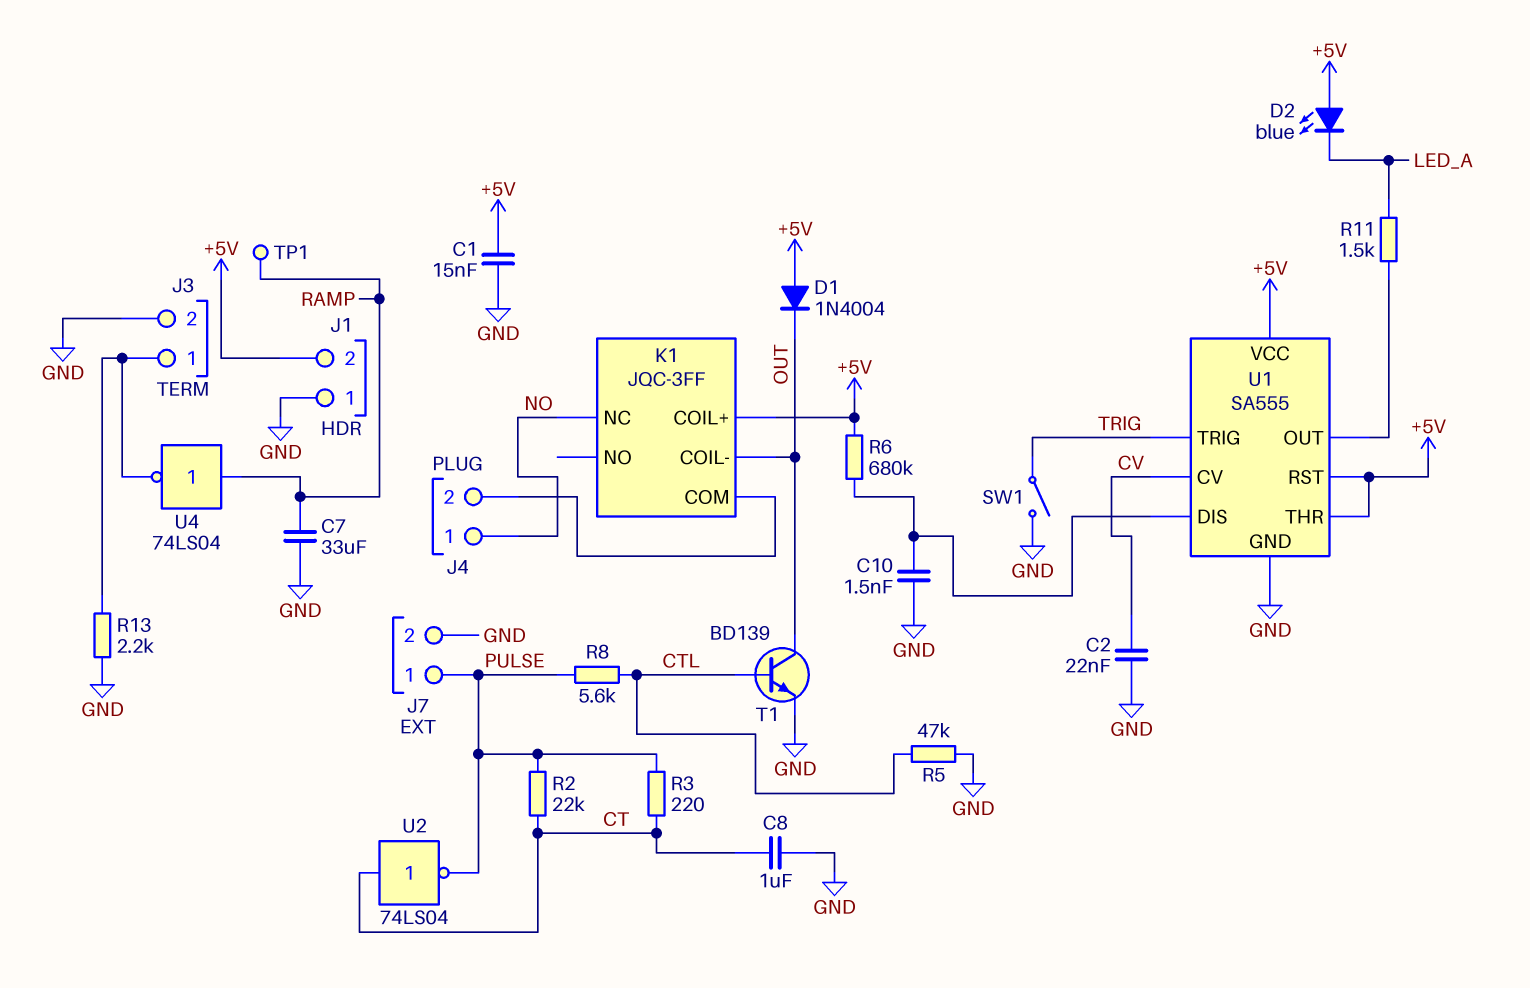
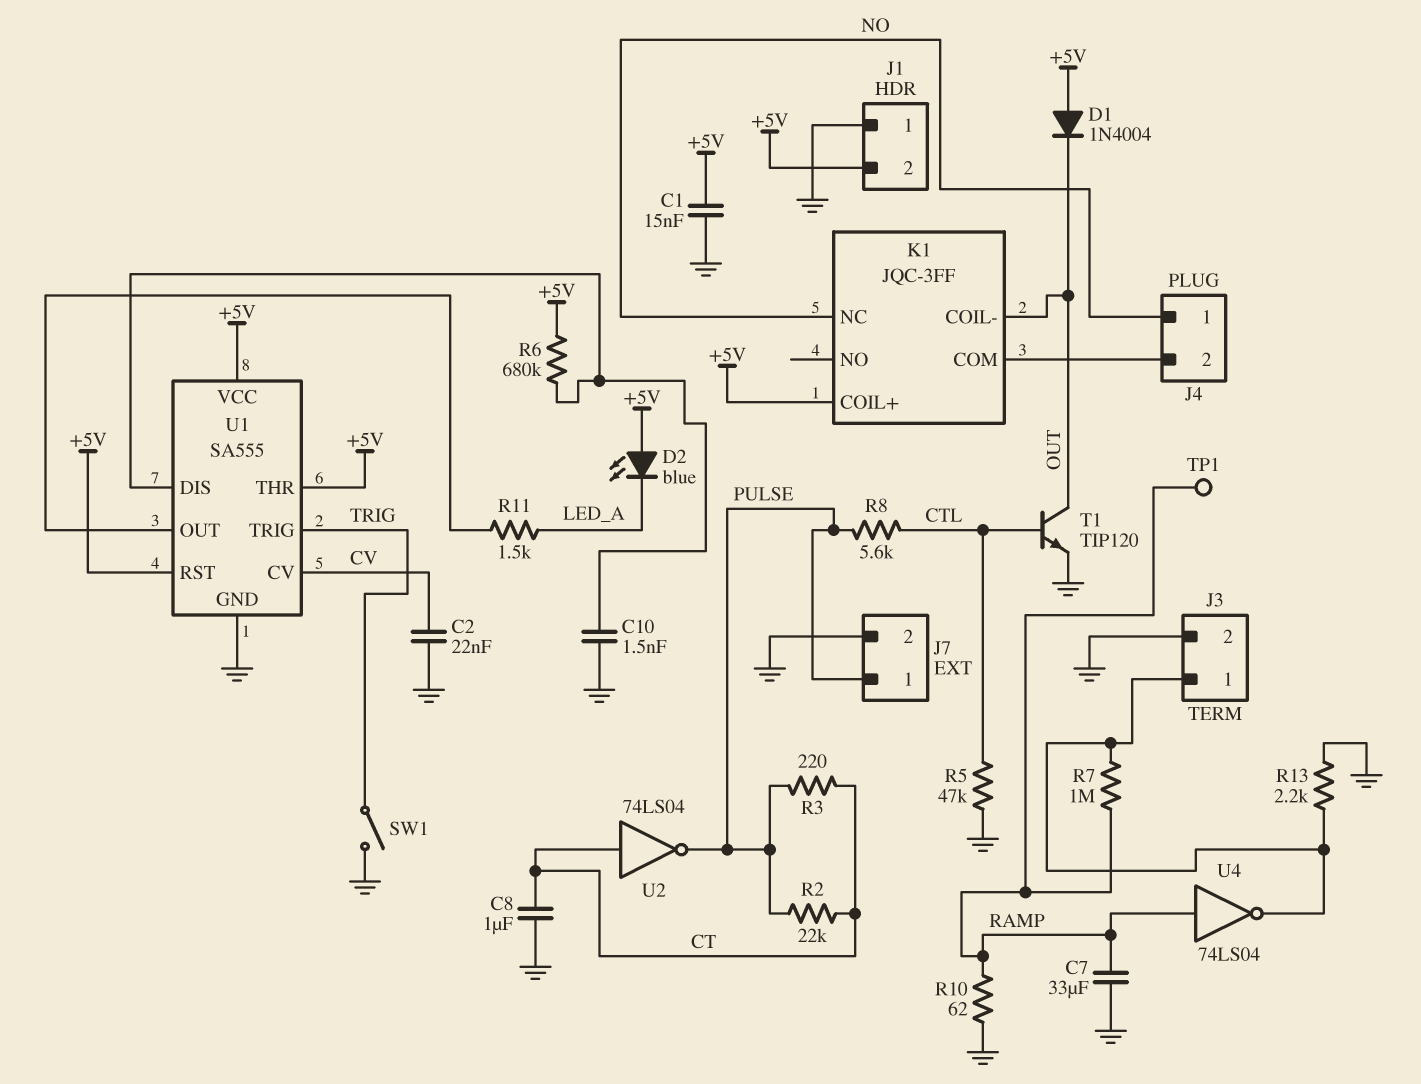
R7: none -> 1M (J3/1, RAMP)
R10: none -> 62 (GND, RAMP)
T1: NPN BD139 (B CTL, C OUT, E GND) -> NPN TIP120 (B CTL, C OUT, E GND)

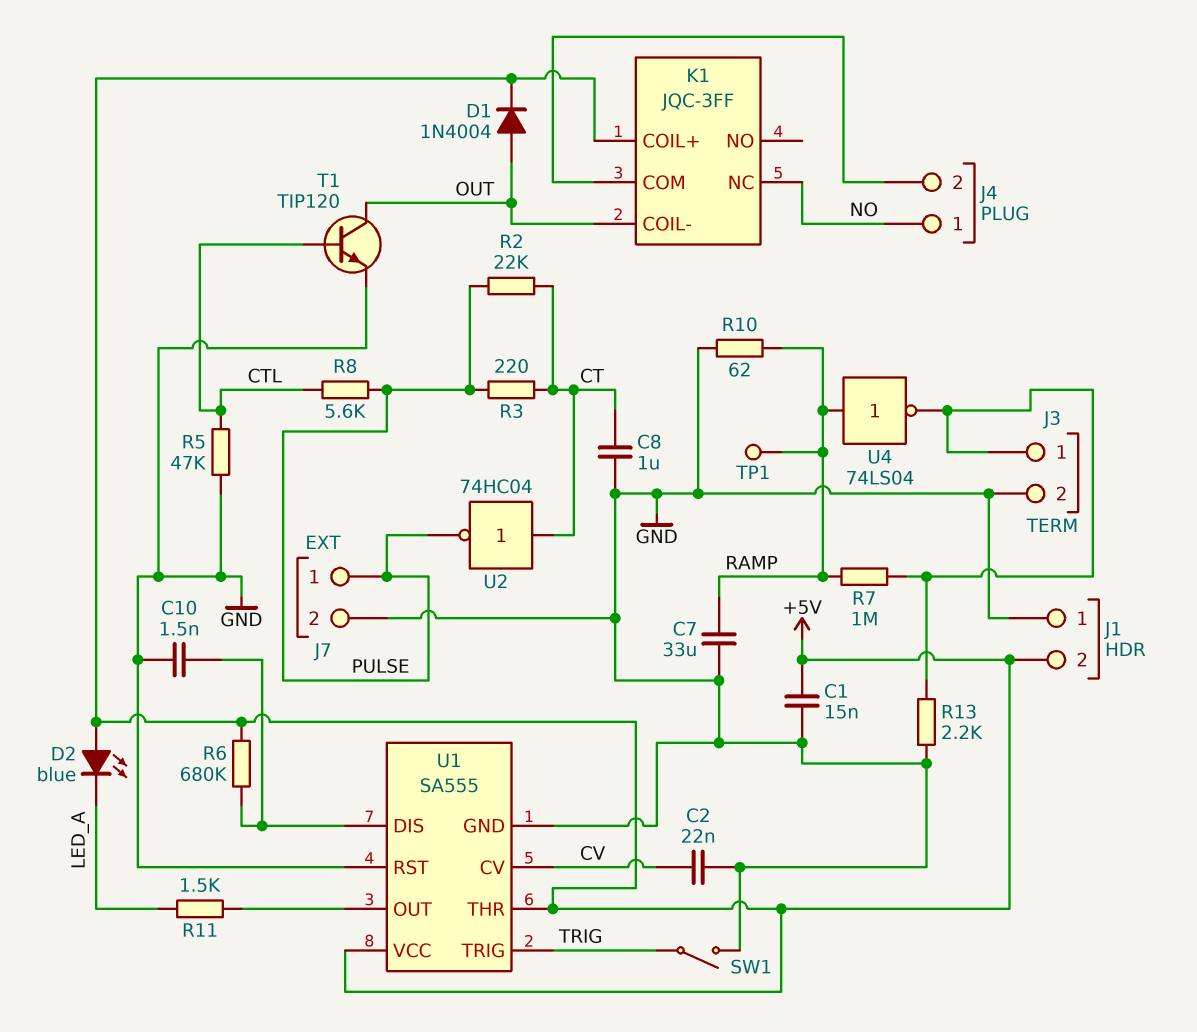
D1: diode 1N4004 (A +5V, K OUT) -> diode 1N4004 (A OUT, K +5V)
U1 pin RST: +5V -> GND
U2: NOT 74LS04 (in CT, out PULSE) -> NOT 74HC04 (in CT, out PULSE)

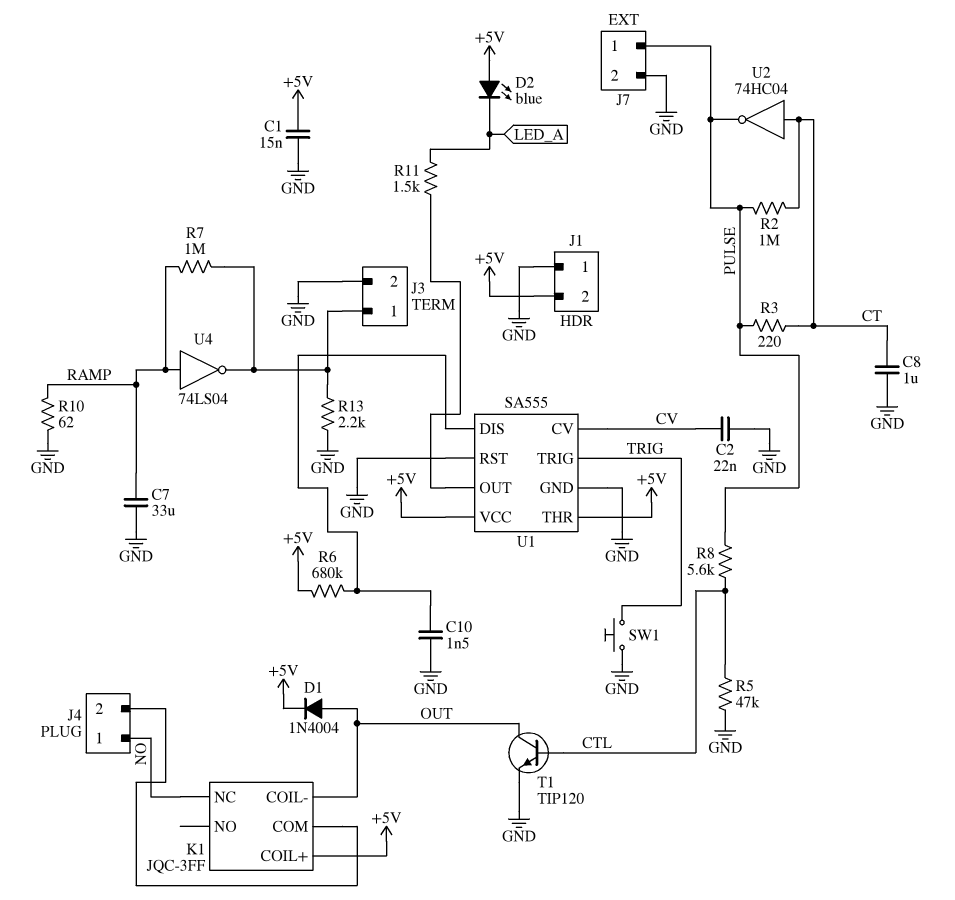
R2: 22k (CT, PULSE) -> 1M (CT, PULSE)
SW1: switch (GND, TRIG) -> button (GND, TRIG)
TP1: test point (RAMP) -> none

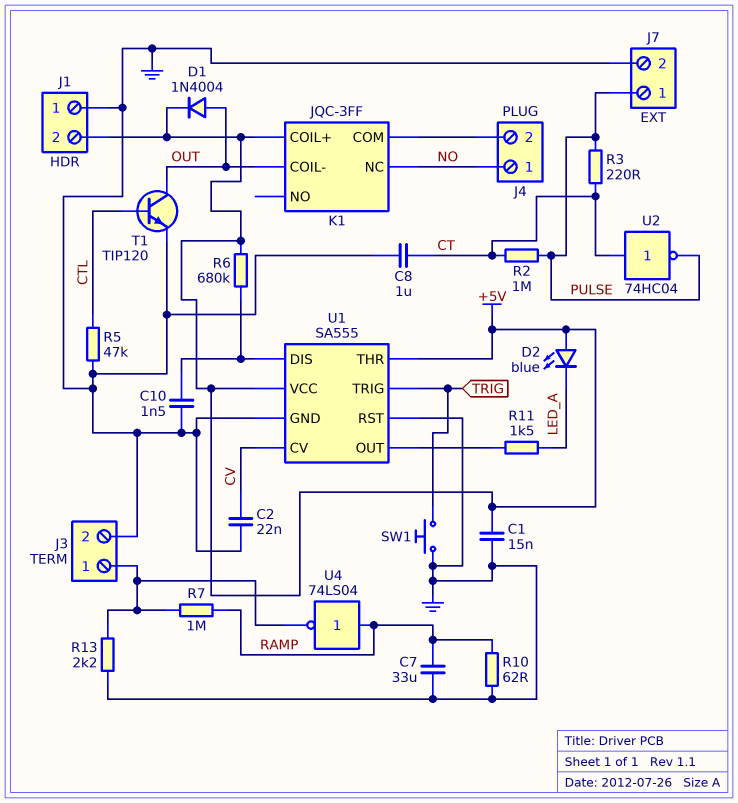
R8: 5.6k (CTL, PULSE) -> none

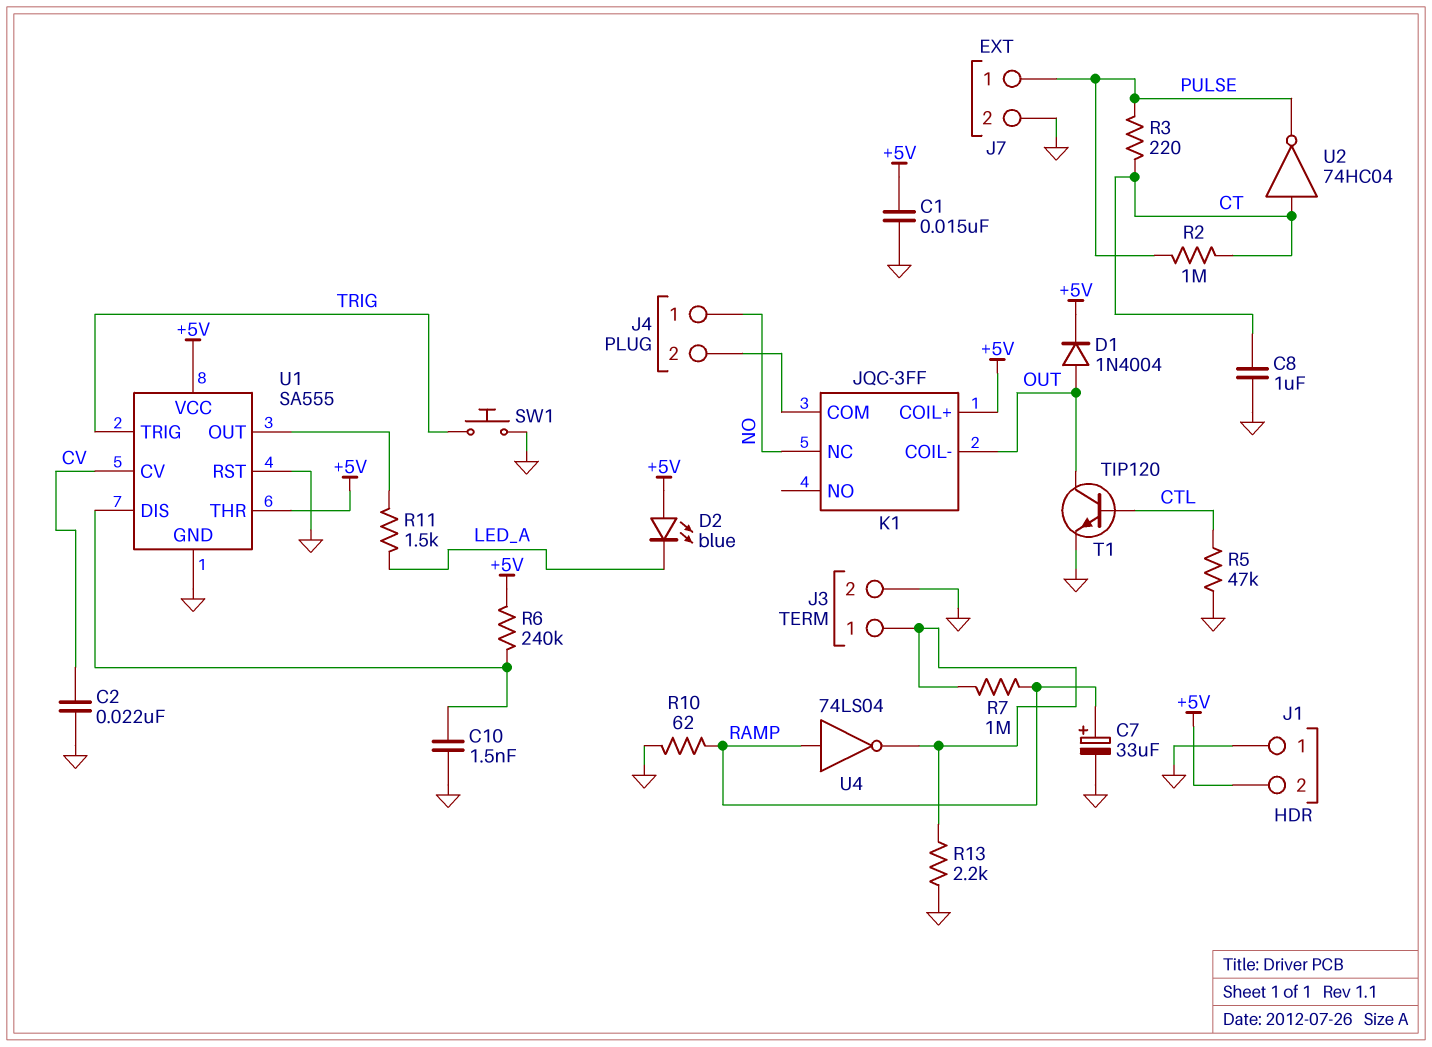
C7: 33uF (GND, RAMP) -> 33uF (plus RAMP, minus GND)
R6: 680k (+5V, U1/DIS) -> 240k (+5V, U1/DIS)

